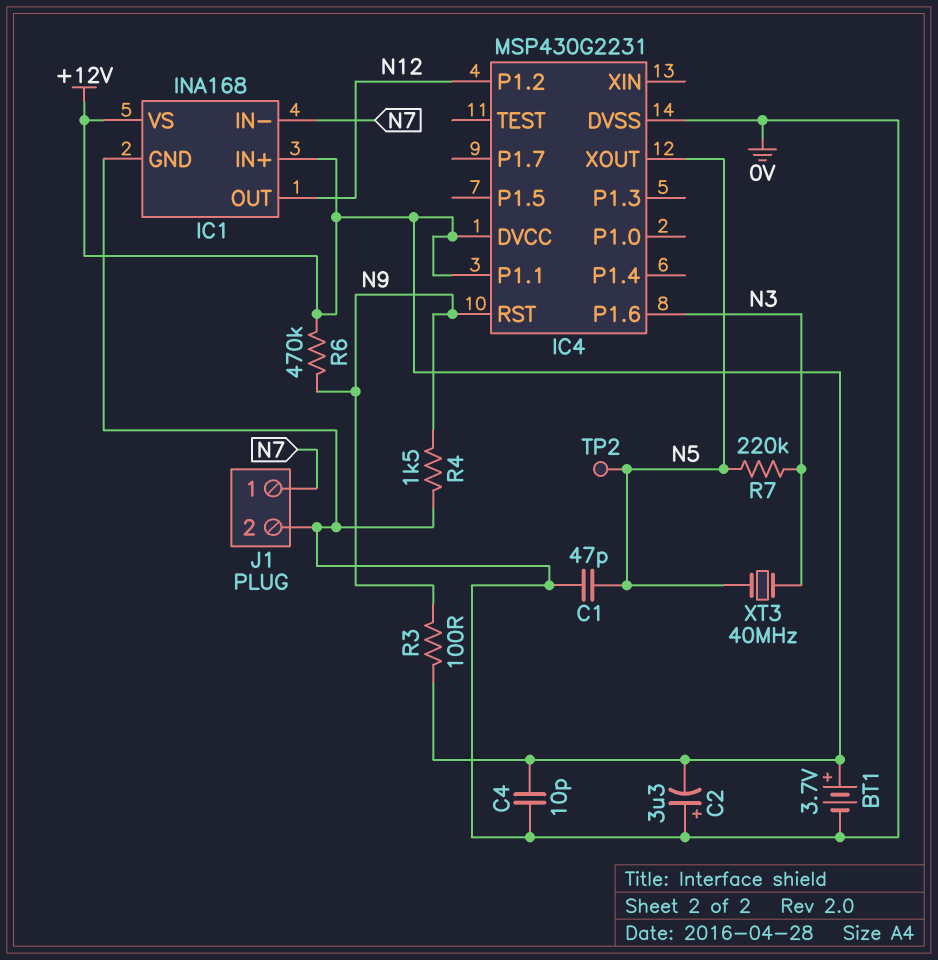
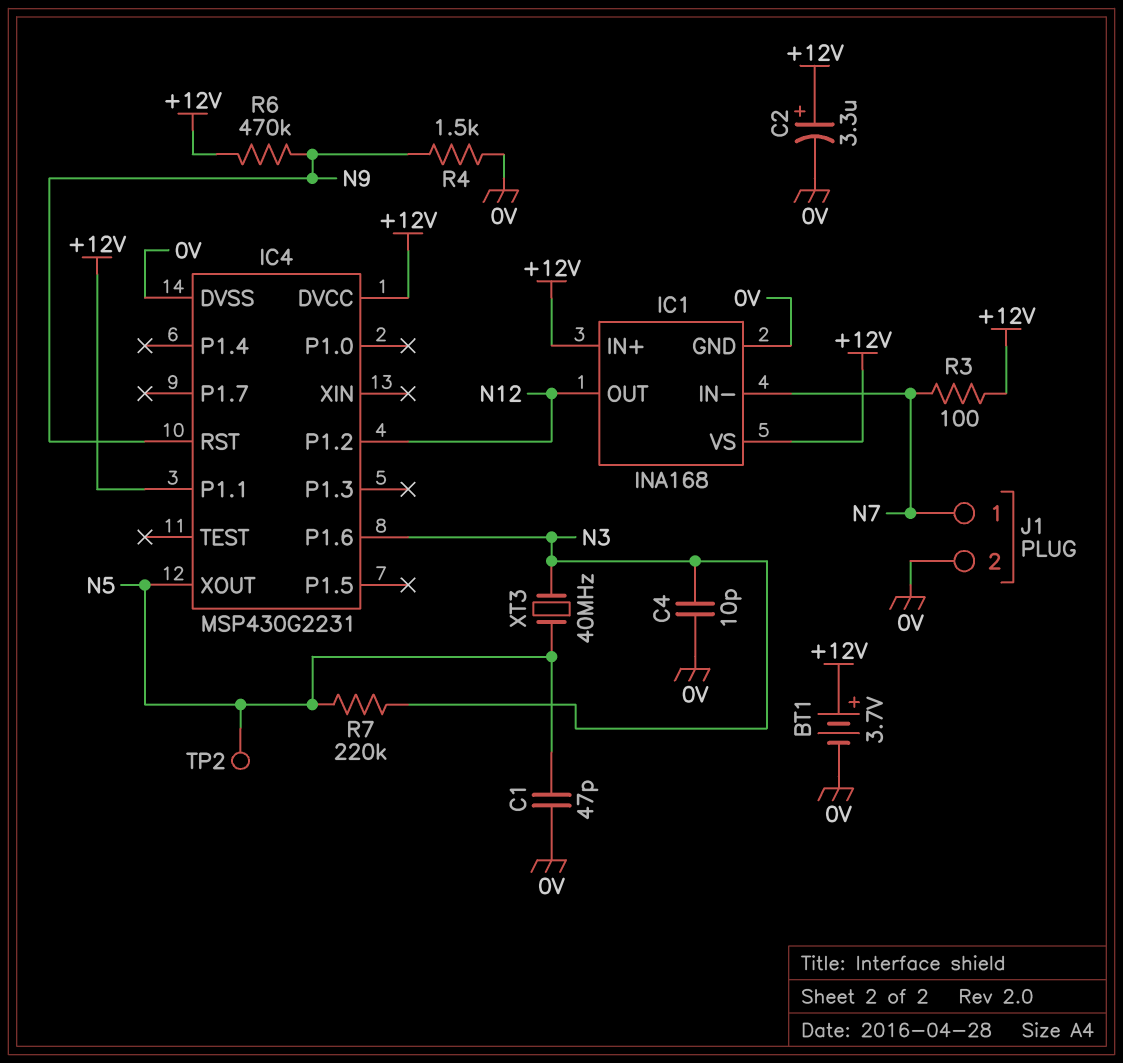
C2: 3.3uF (plus 0V, minus +12V) -> 3.3uF (plus +12V, minus 0V)
C4: 10pF (+12V, 0V) -> 10pF (0V, N3)
R3: 100 (+12V, N9) -> 100 (+12V, N7)

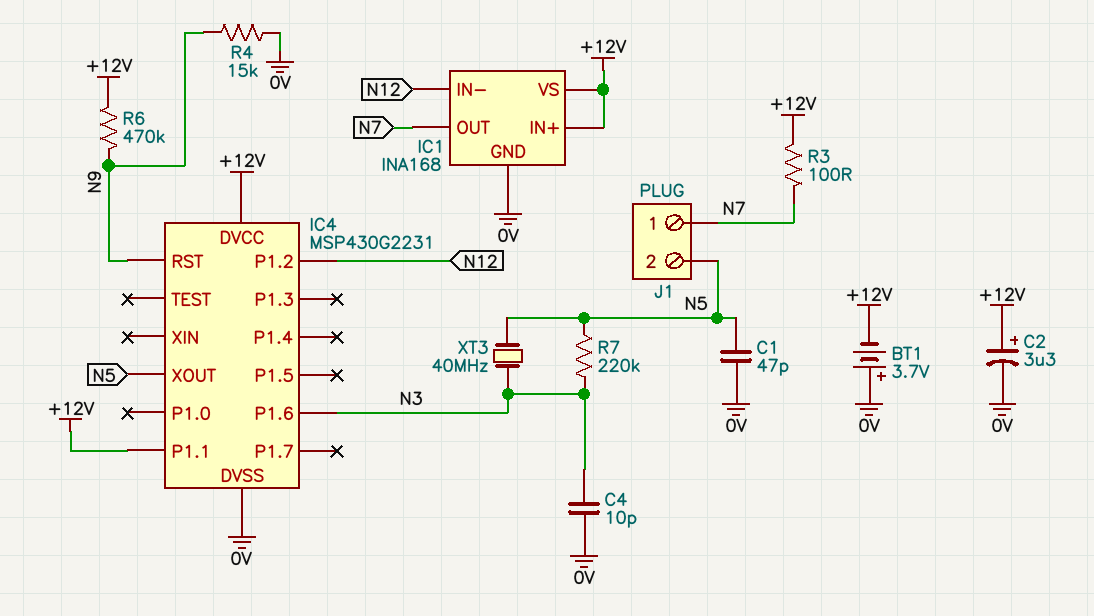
BT1: 3.7V (plus +12V, minus 0V) -> 3.7V (plus 0V, minus +12V)
IC1 pin IN-: N7 -> N12
IC1 pin OUT: N12 -> N7
J1 pin 2: 0V -> N5
R4: 1.5k (0V, N9) -> 15k (0V, N9)
TP2: test point (N5) -> none

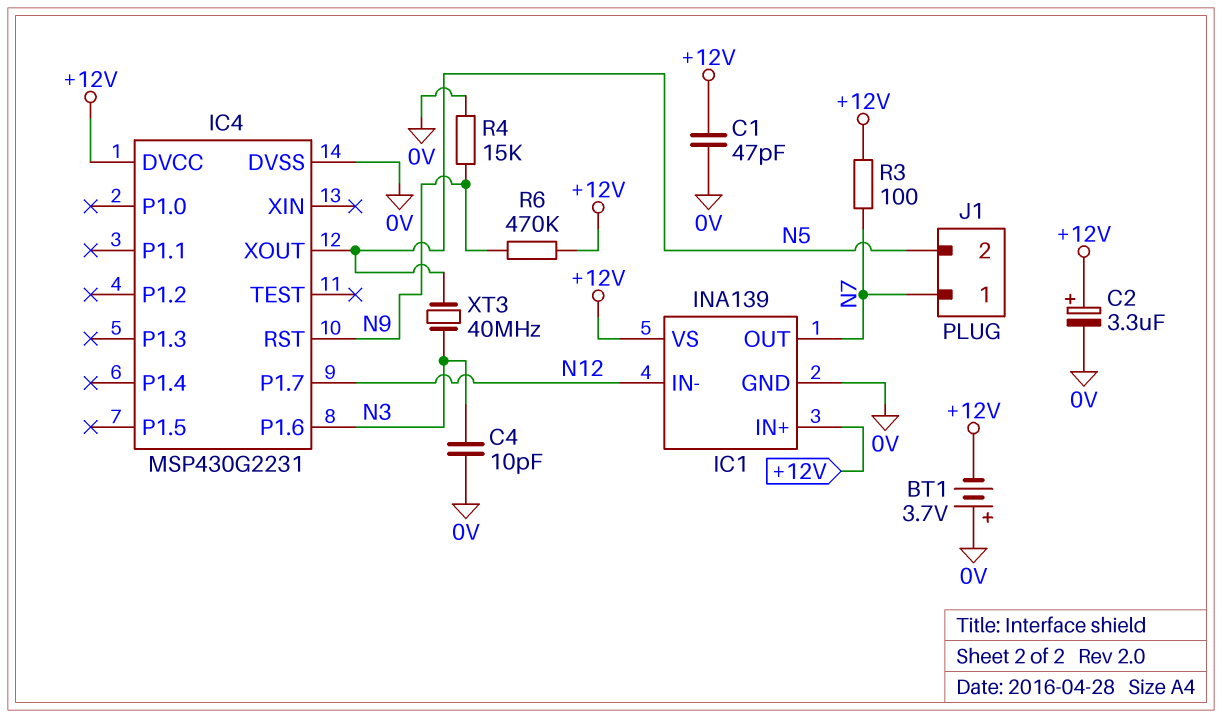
C1: 47pF (0V, N5) -> 47pF (+12V, 0V)
IC1: INA168 -> INA139
IC4 pin P1.1: +12V -> none
IC4 pin P1.2: N12 -> none
IC4 pin P1.7: none -> N12
R7: 220k (N3, N5) -> none

